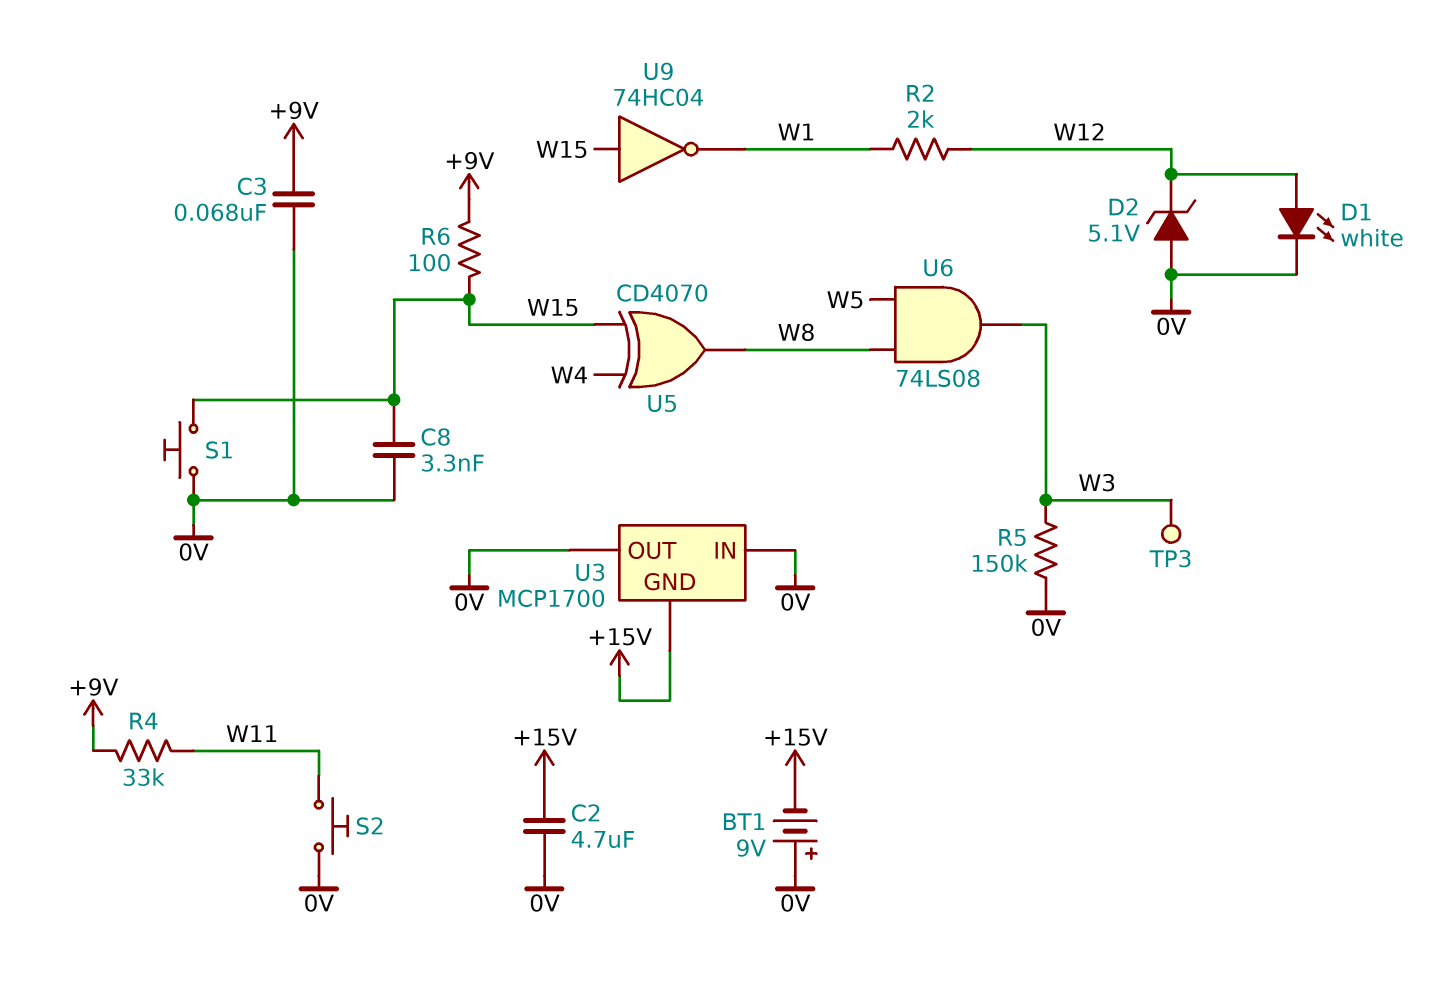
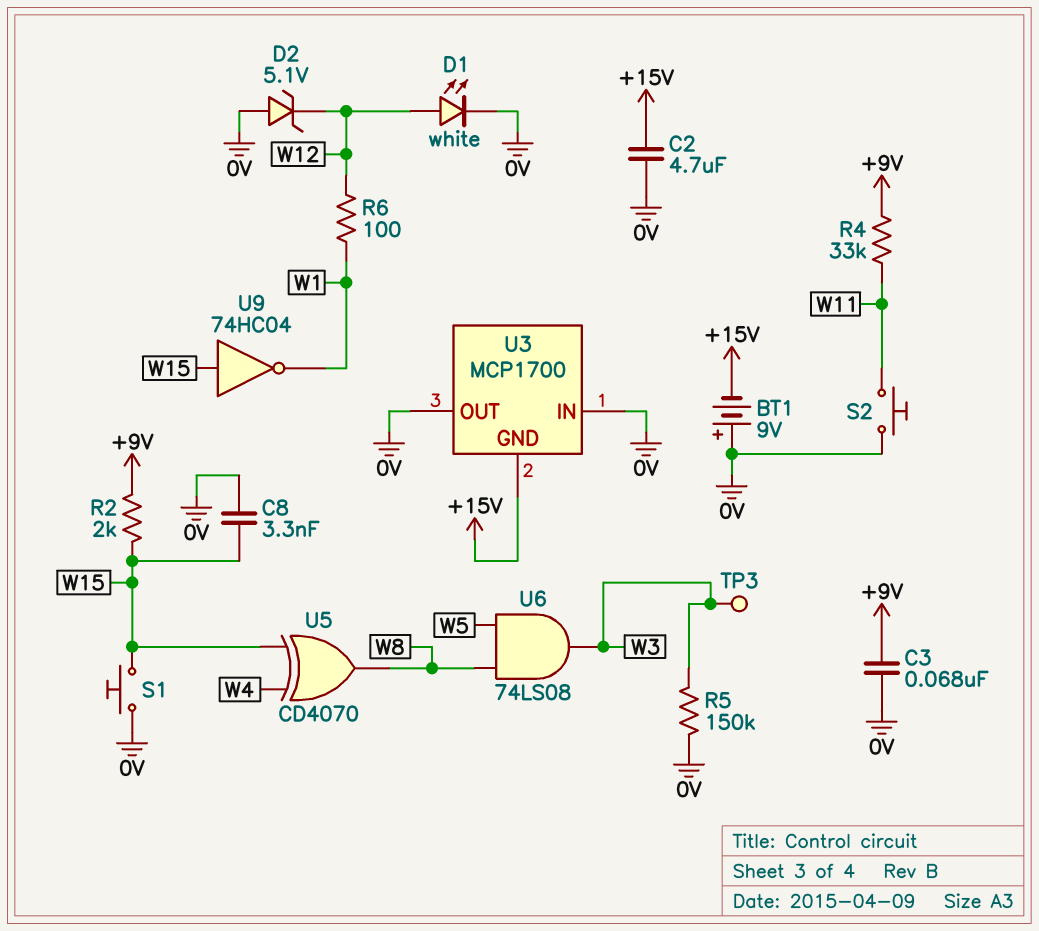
R2: 2k (W1, W12) -> 2k (+9V, W15)
R6: 100 (+9V, W15) -> 100 (W1, W12)

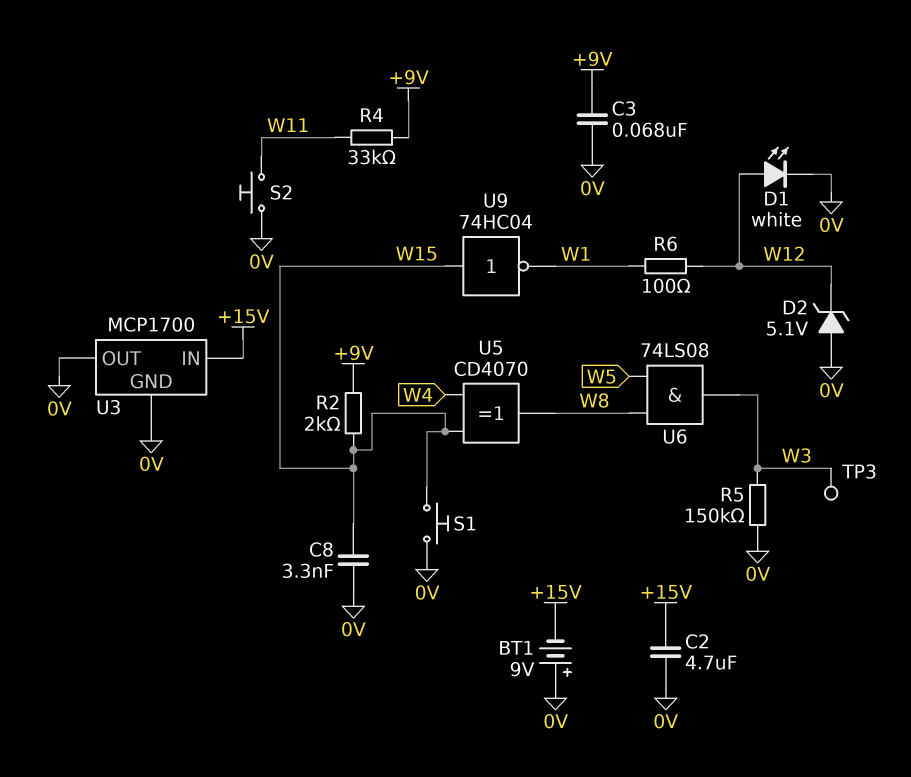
U3 pin GND: +15V -> 0V
U3 pin IN: 0V -> +15V

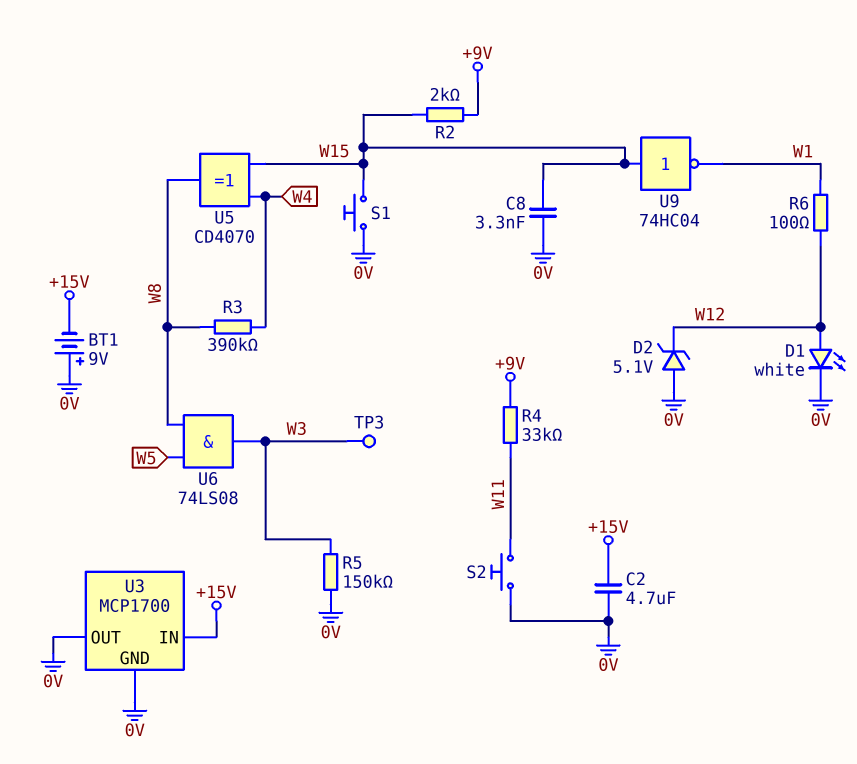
C3: 68nF (+9V, 0V) -> none
R3: none -> 390k (W4, W8)

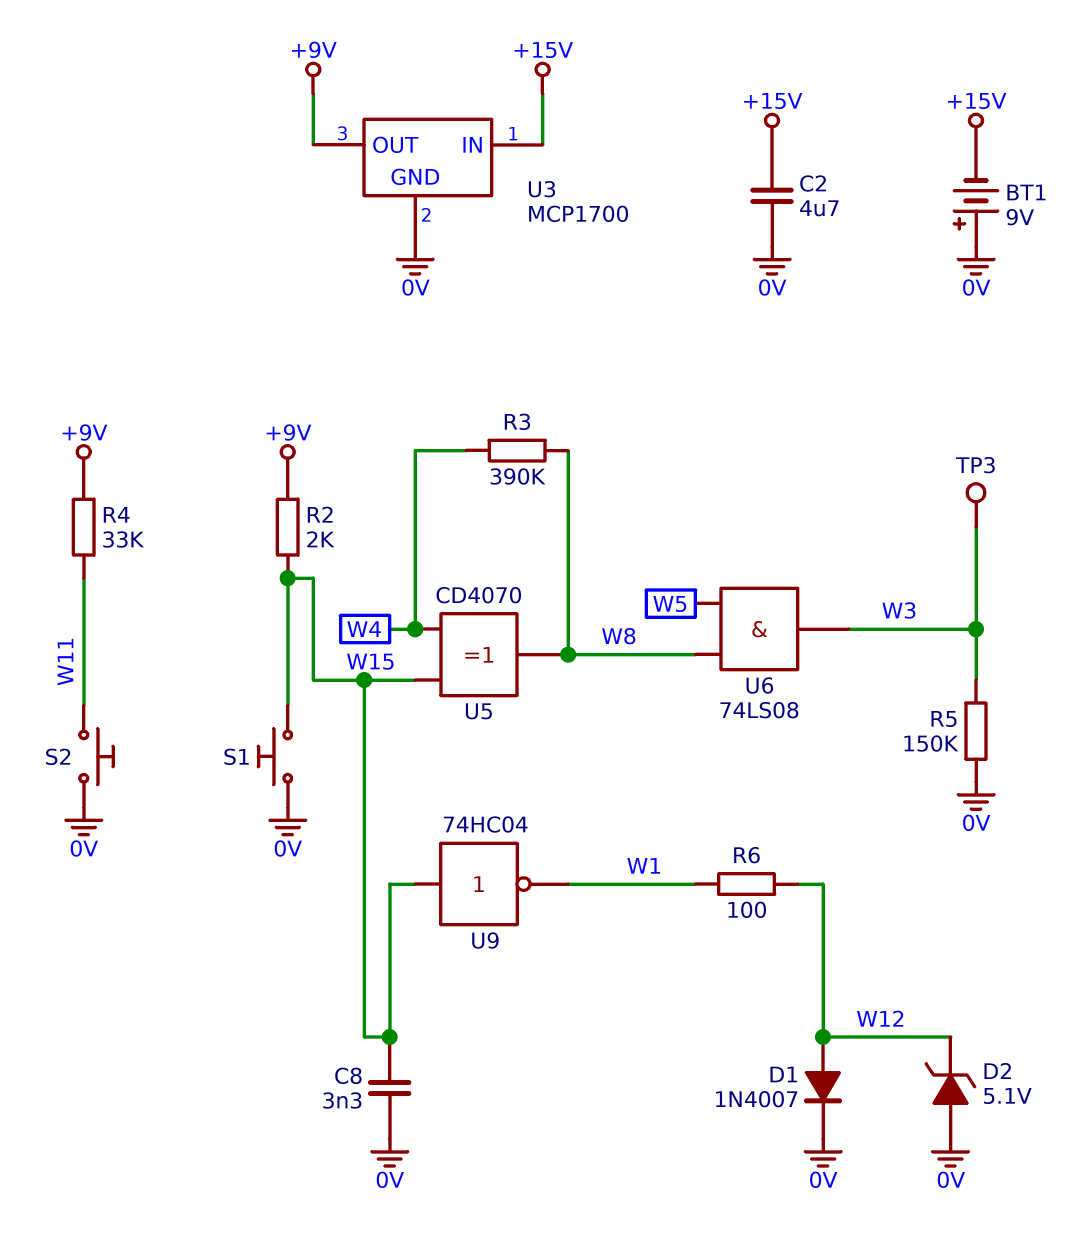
D1: LED white (A W12, K 0V) -> diode 1N4007 (A W12, K 0V)
U3 pin OUT: 0V -> +9V

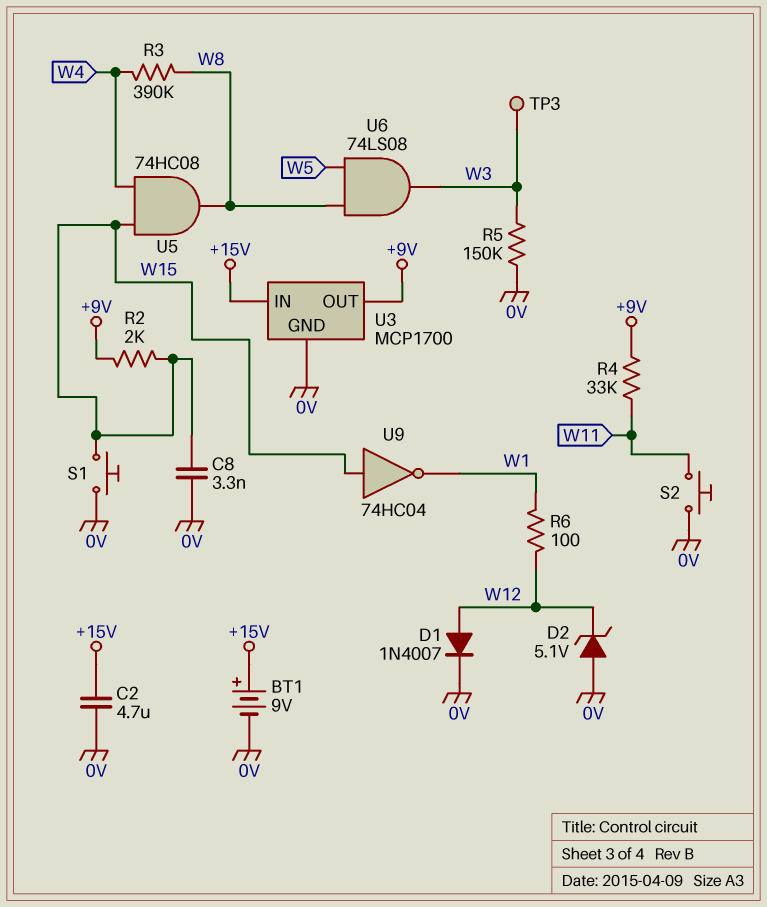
BT1: 9V (plus 0V, minus +15V) -> 9V (plus +15V, minus 0V)
U5: XOR CD4070 (in W4, in W15, out W8) -> AND 74HC08 (in W4, in W15, out W8)

